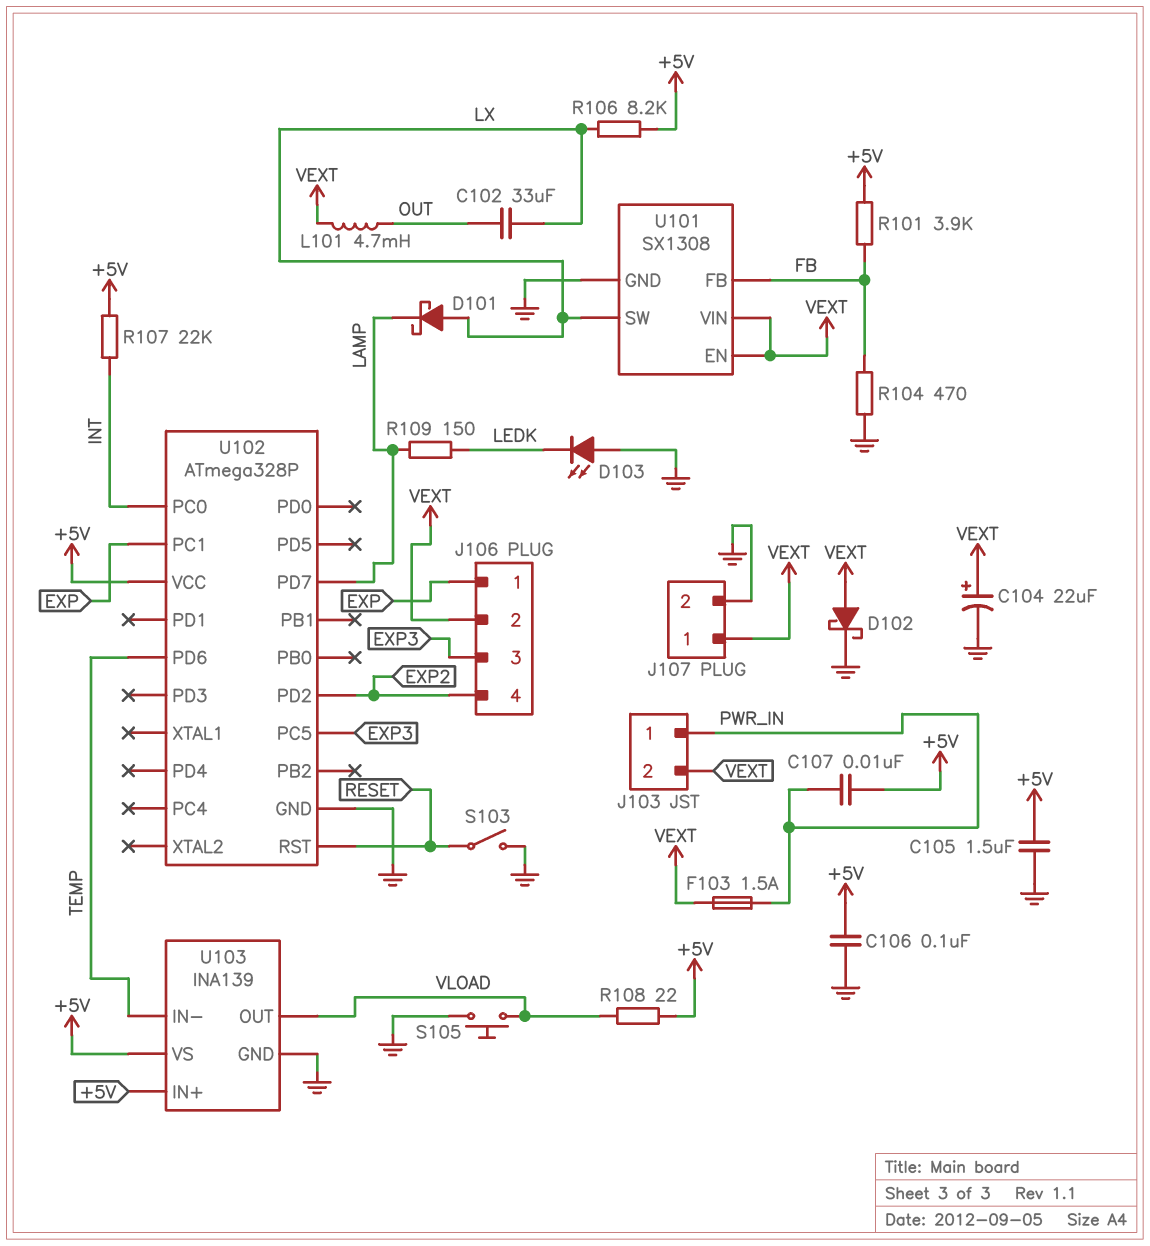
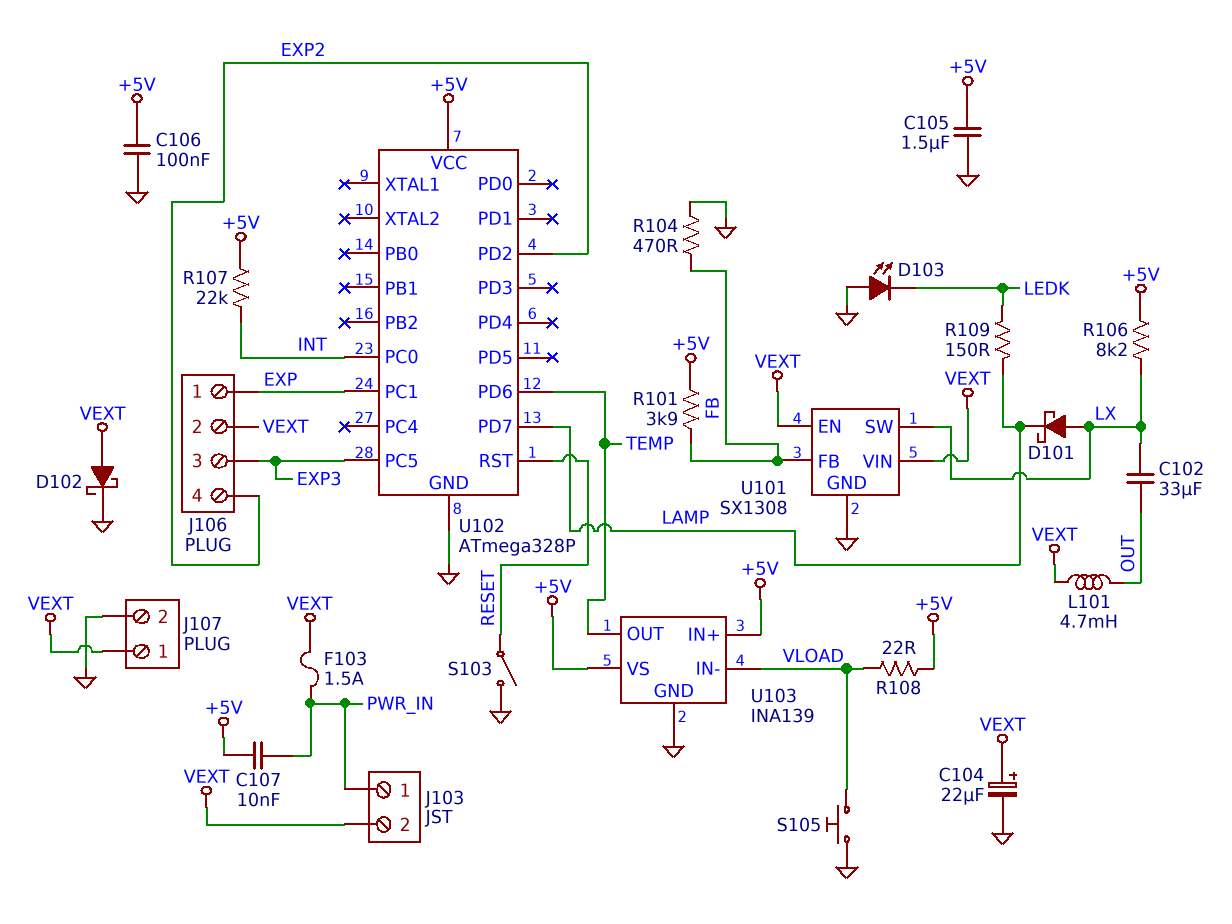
U103 pin IN-: TEMP -> VLOAD
U103 pin OUT: VLOAD -> TEMP

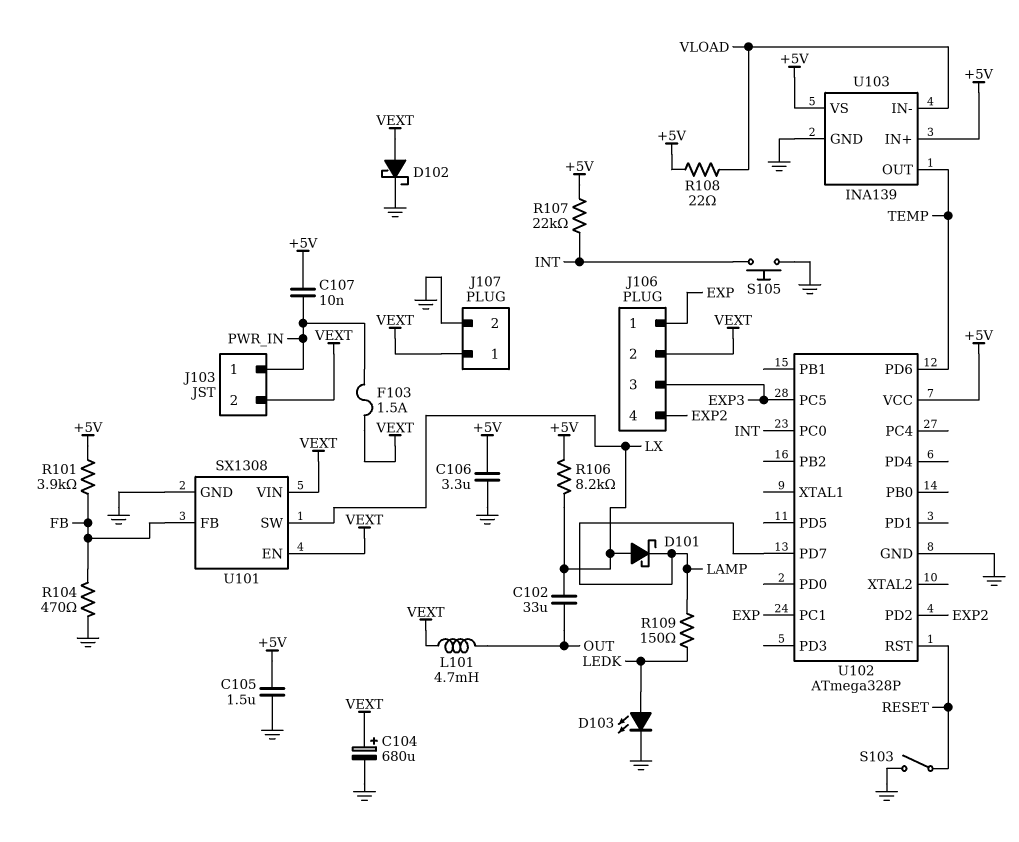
C104: 22uF (plus VEXT, minus GND) -> 680uF (plus VEXT, minus GND)
C106: 100nF (+5V, GND) -> 3.3uF (+5V, GND)
D103: LED (A GND, K LEDK) -> LED (A LEDK, K GND)
S105: button (GND, VLOAD) -> button (GND, INT)

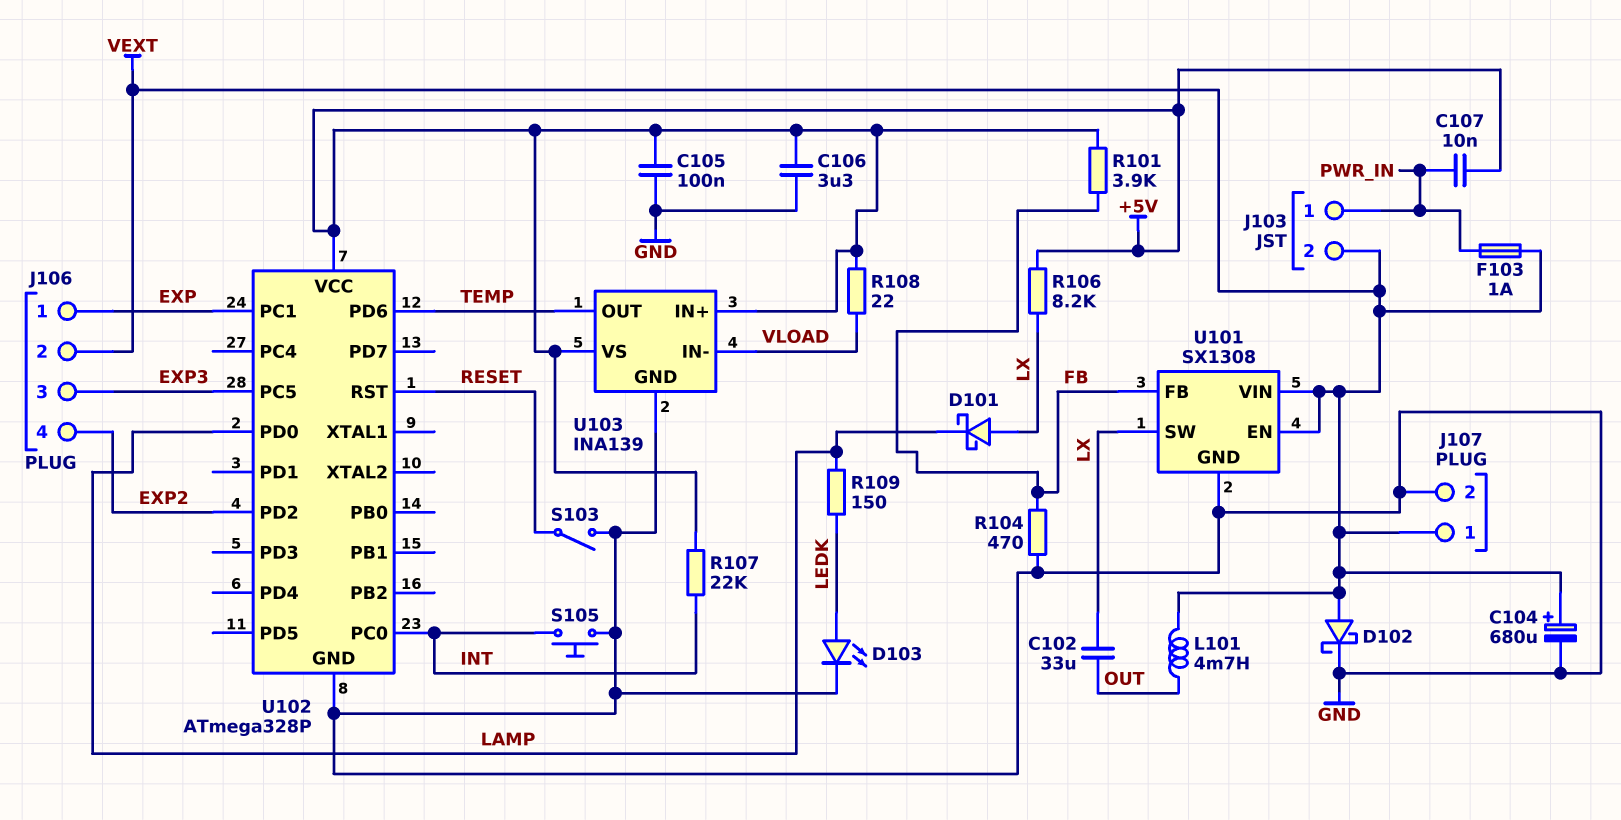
C105: 1.5uF (+5V, GND) -> 100nF (+5V, GND)
F103: 1.5A (PWR_IN, VEXT) -> 1A (PWR_IN, VEXT)
U102 pin PD0: none -> LAMP
U102 pin PD7: LAMP -> none

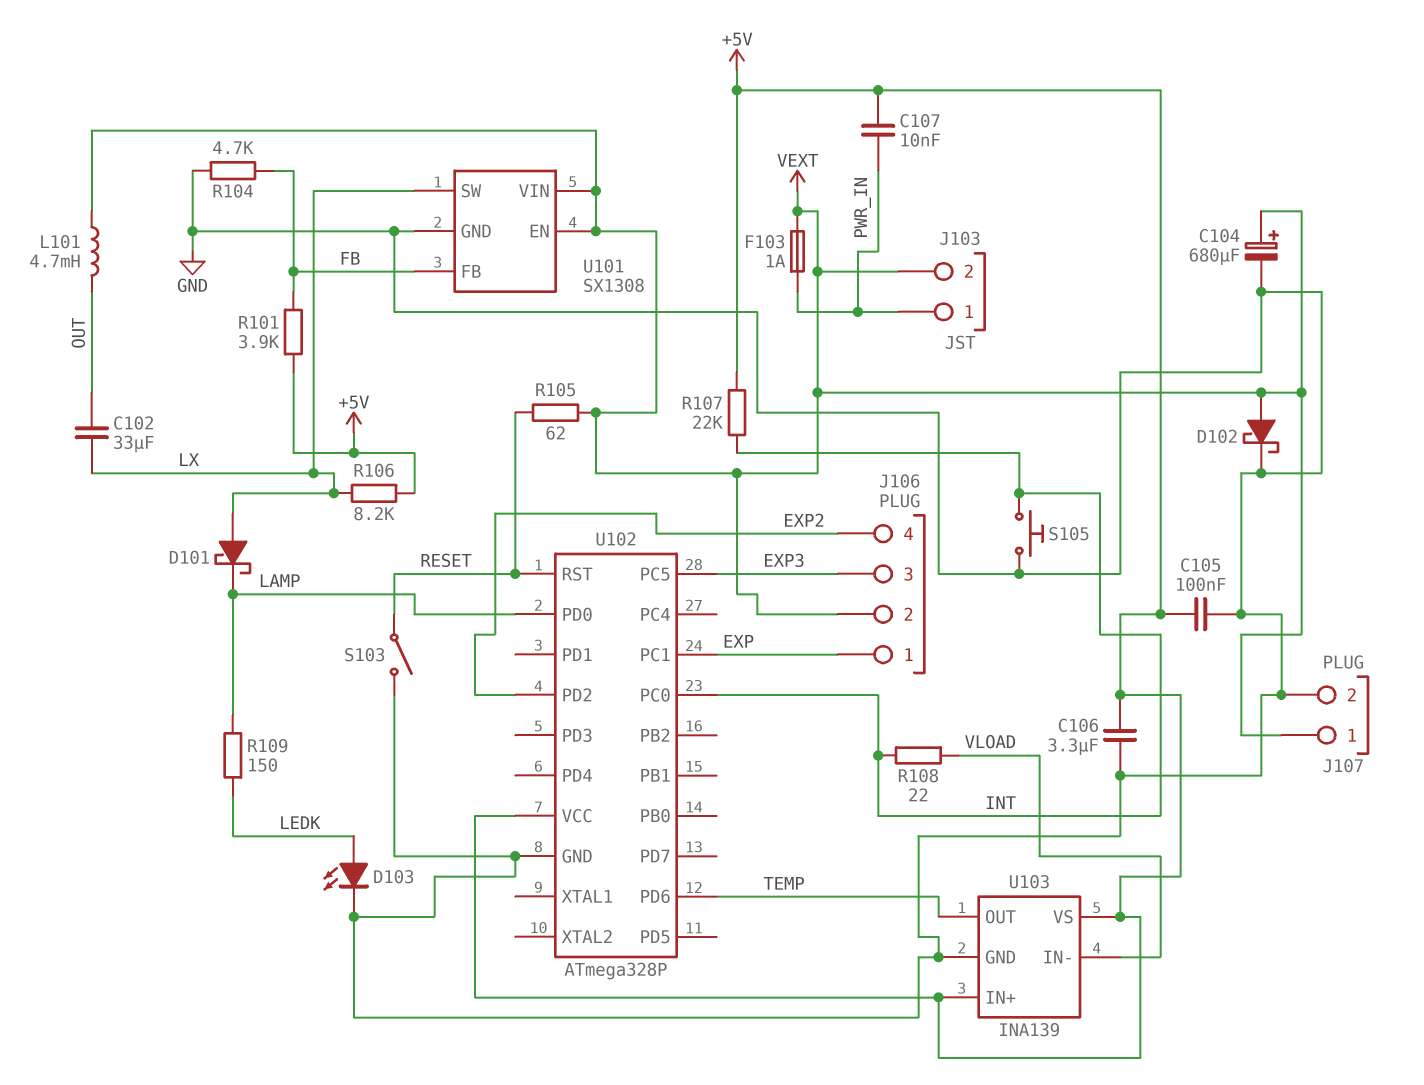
R104: 470 (FB, GND) -> 4.7k (FB, GND)
R105: none -> 62 (RESET, VEXT)
R108: 22 (+5V, VLOAD) -> 22 (INT, VLOAD)

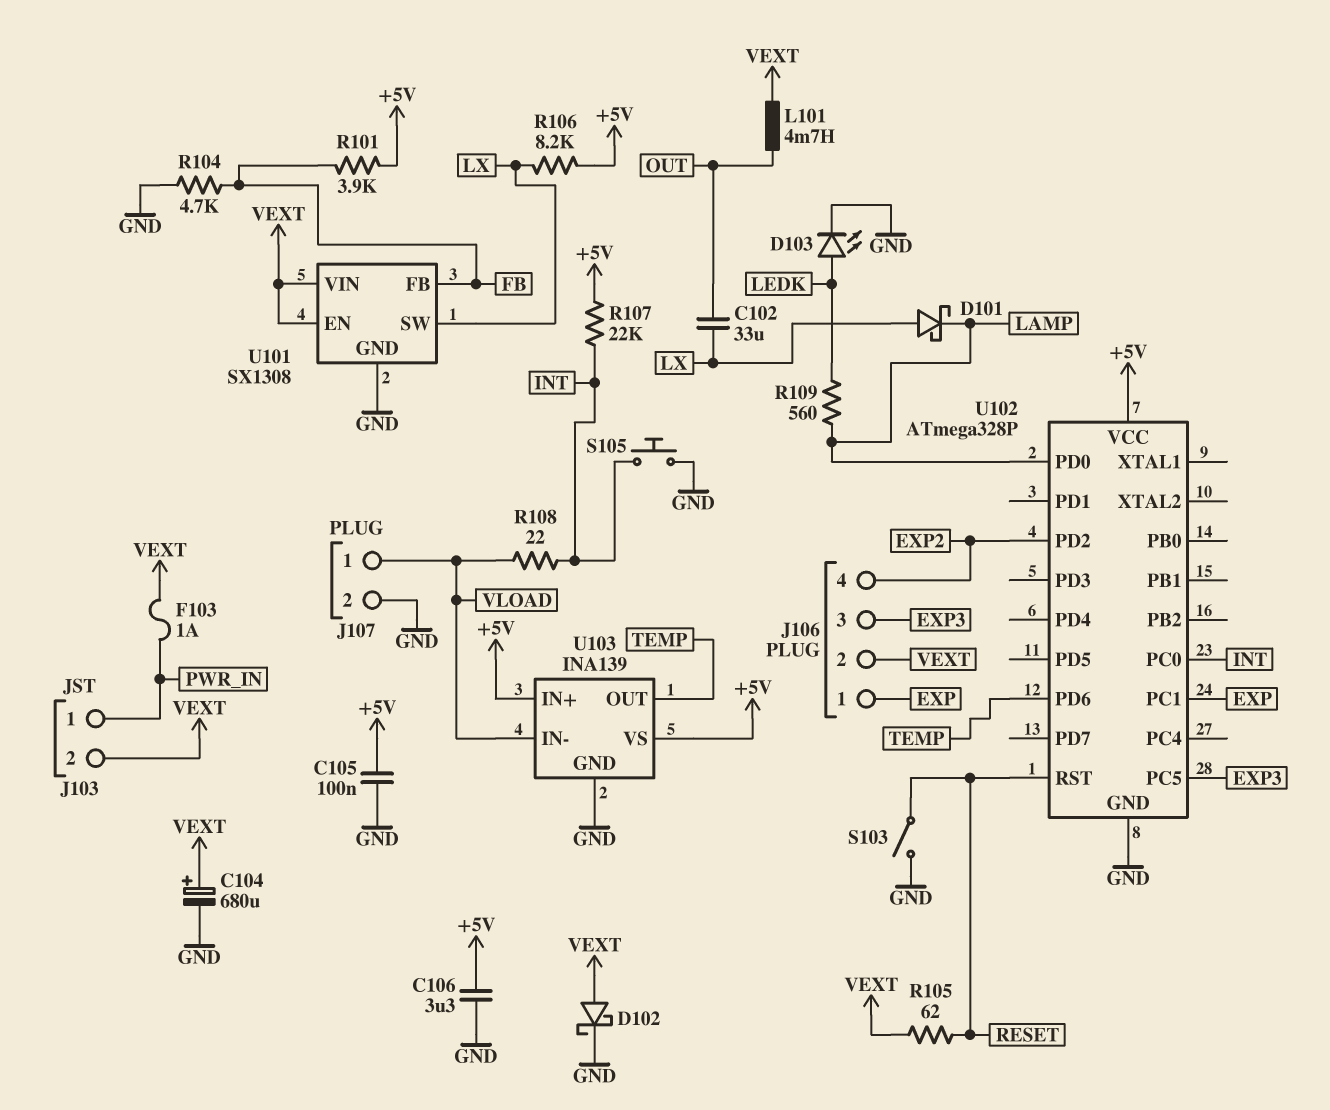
C107: 10nF (+5V, PWR_IN) -> none
J107 pin 1: VEXT -> VLOAD
R109: 150 (LAMP, LEDK) -> 560 (LAMP, LEDK)

